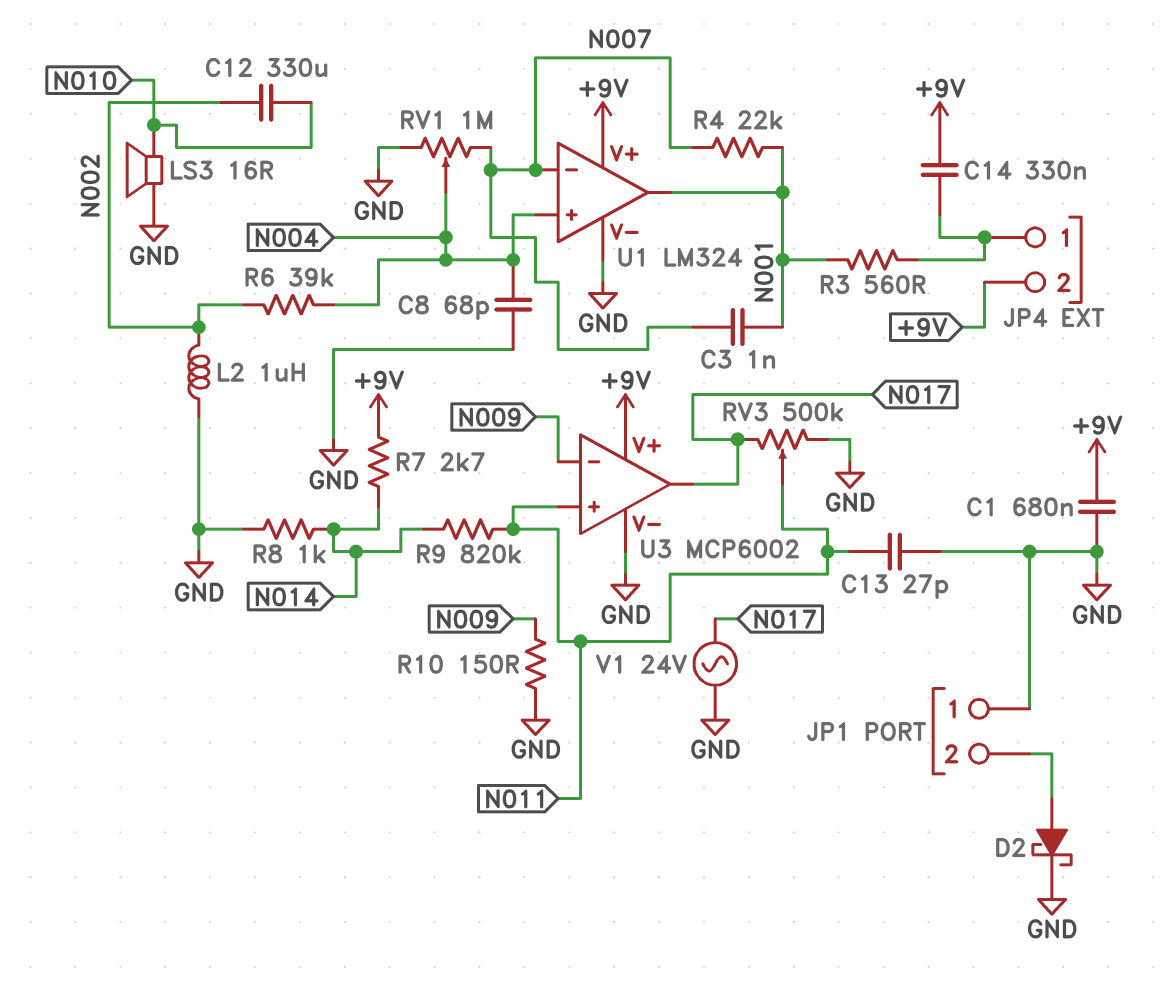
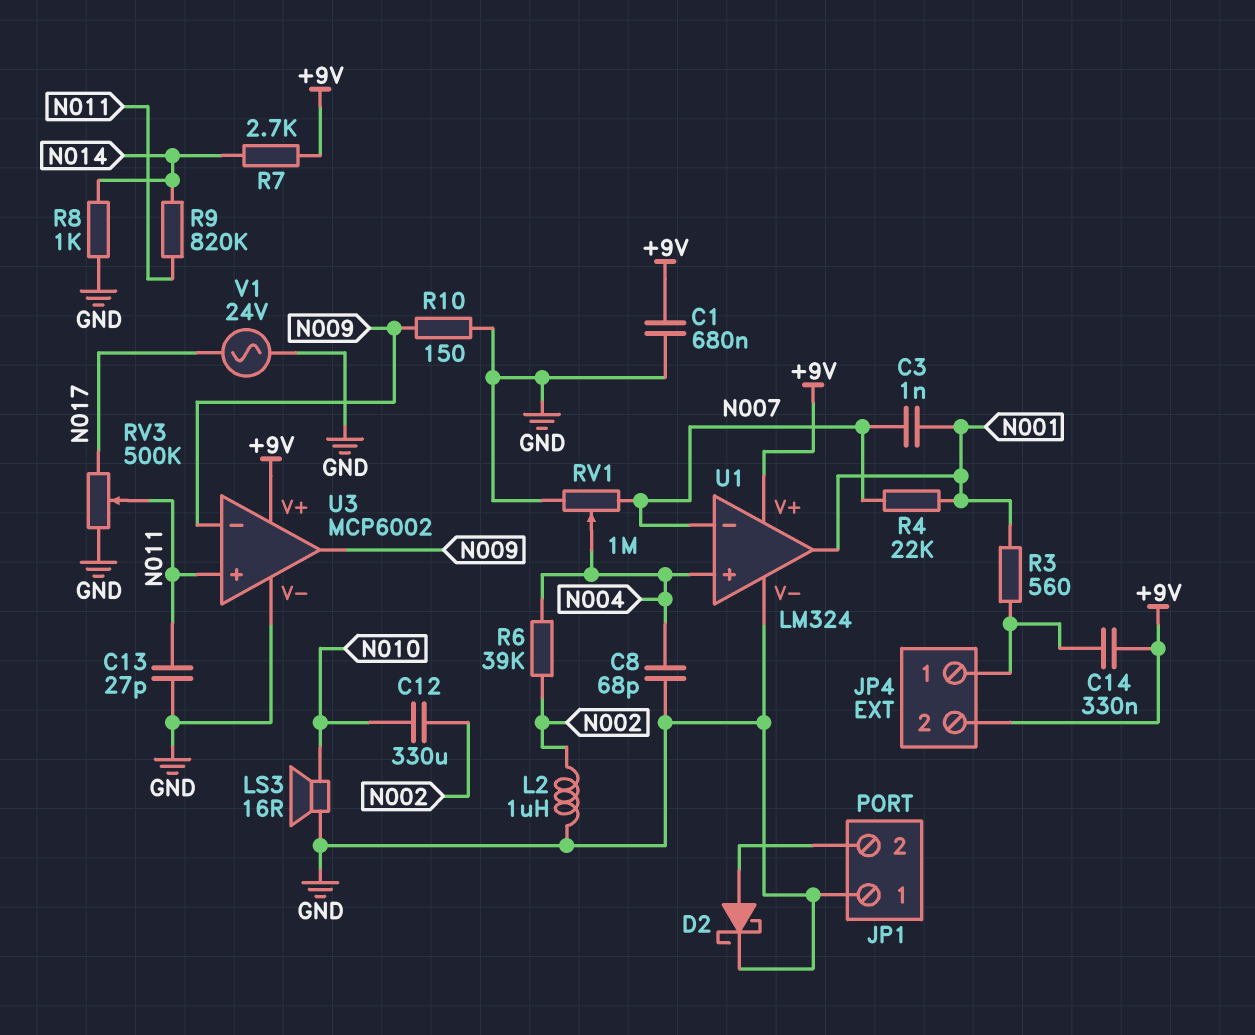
U3 pin out: N017 -> N009

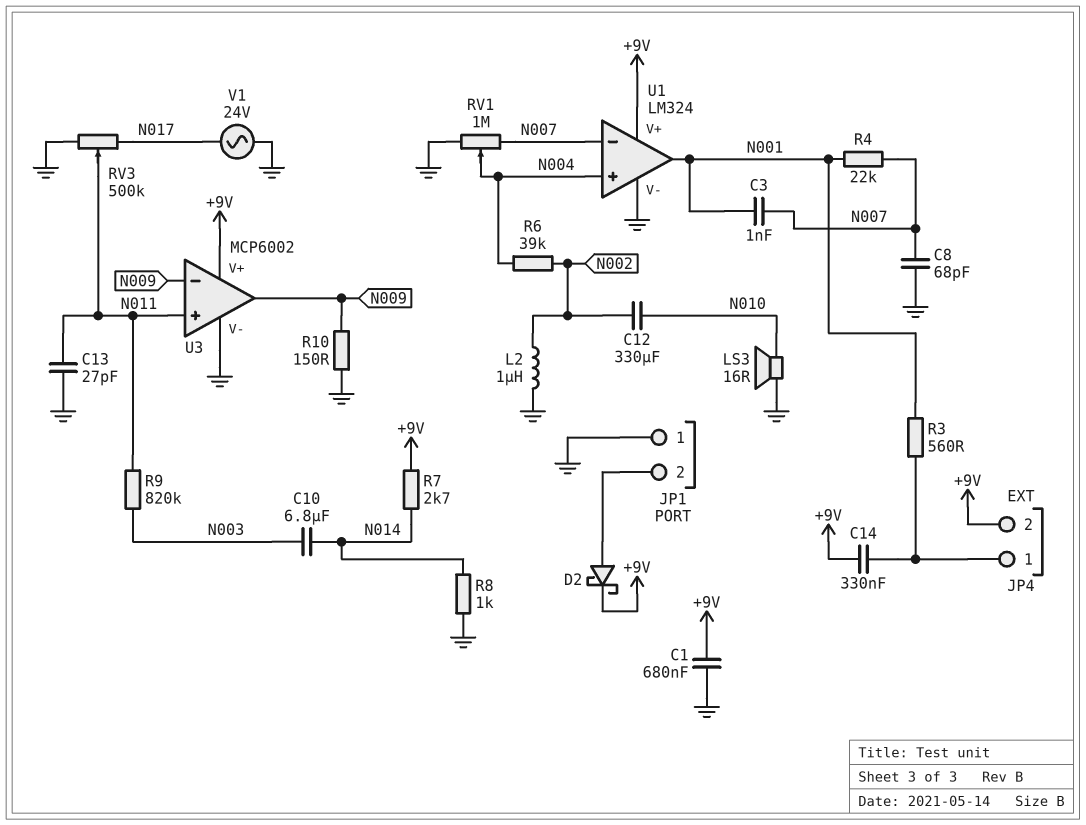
C8: 68pF (GND, N004) -> 68pF (GND, N007)
C10: none -> 6.8uF (N003, N014)
D2: schottky (A JP1/2, K GND) -> schottky (A JP1/2, K +9V)
R9: 820k (N011, N014) -> 820k (N003, N011)

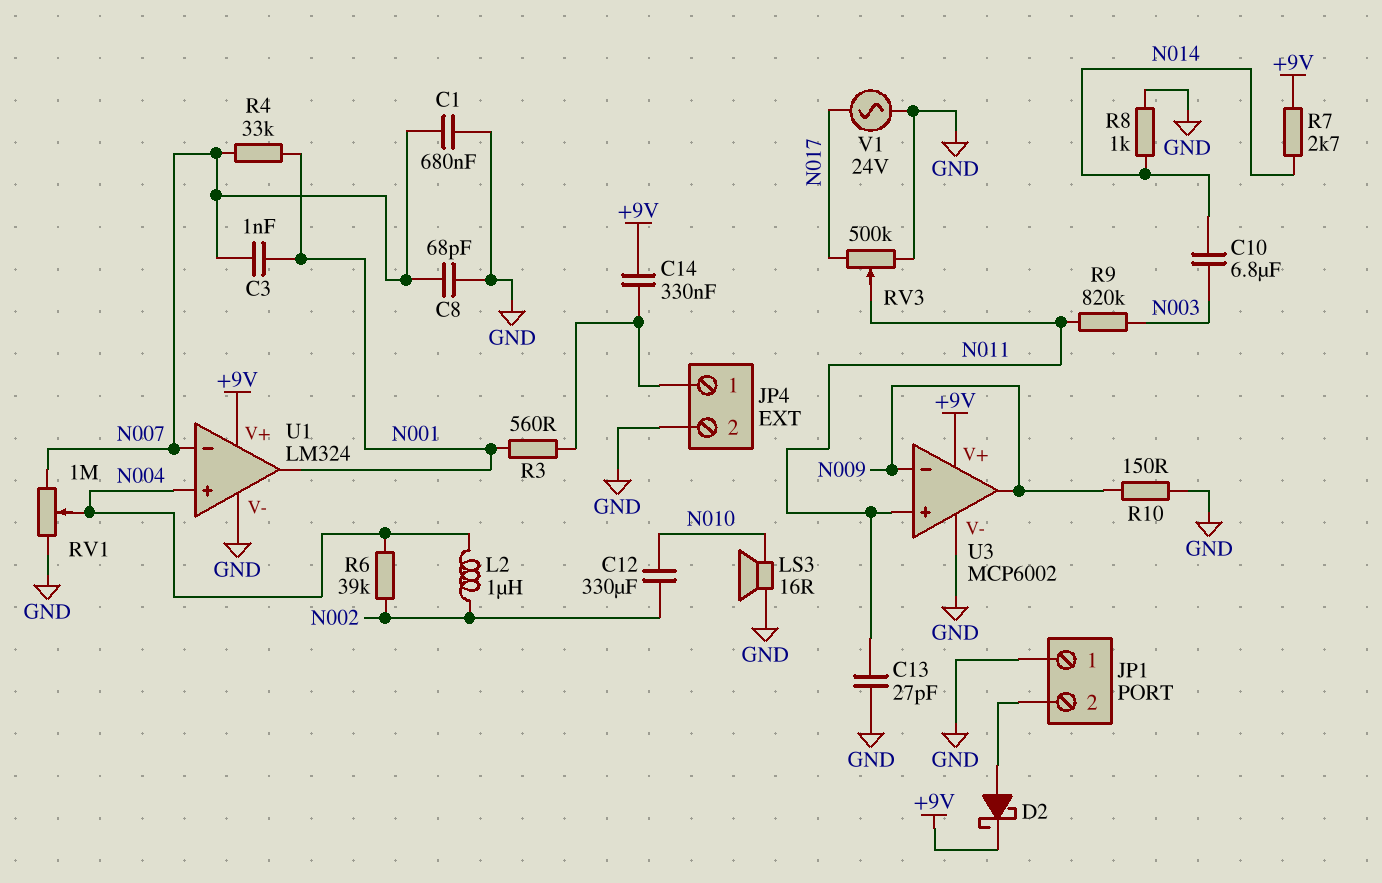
C1: 680nF (+9V, GND) -> 680nF (GND, N007)
JP4 pin 2: +9V -> GND
L2: 1uH (GND, N002) -> 1uH (N002, N004)
R4: 22k (N001, N007) -> 33k (N001, N007)

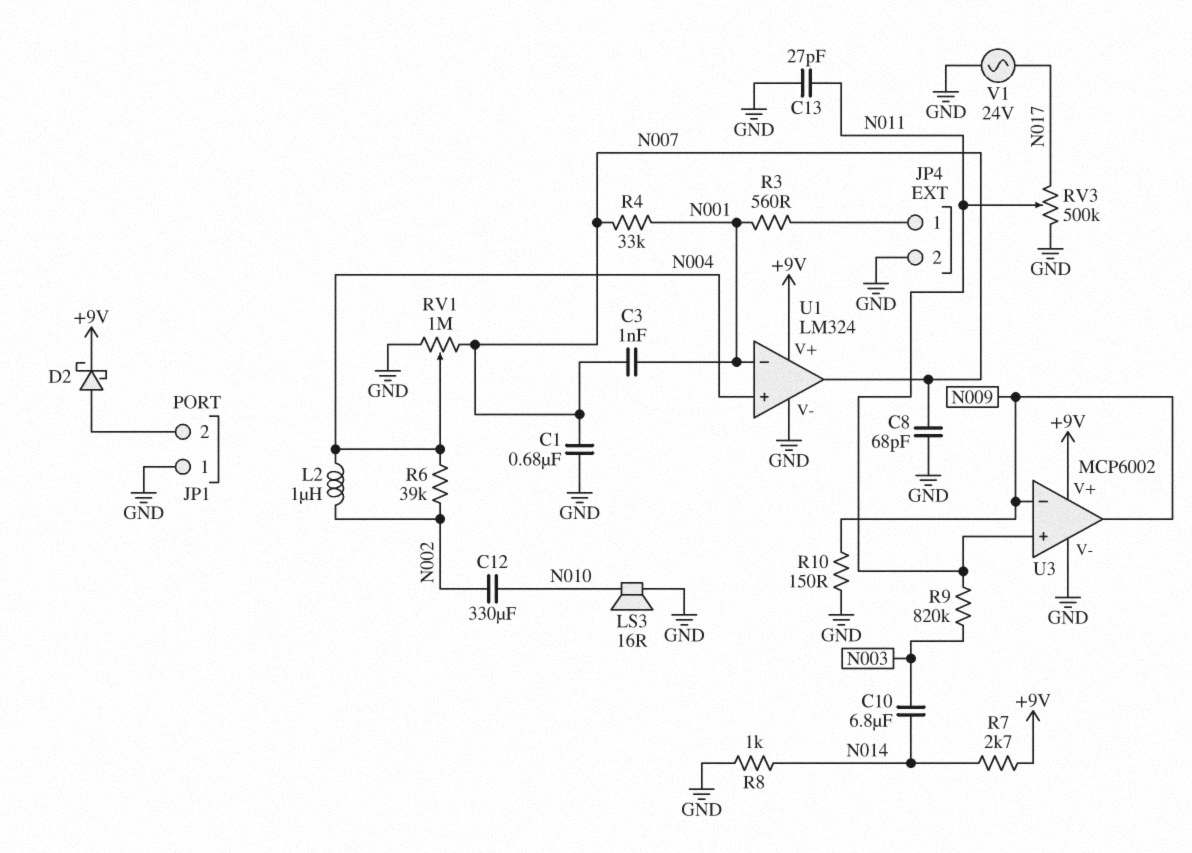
C14: 330nF (+9V, JP4/1) -> none
U1 pin in-: N007 -> N001
U1 pin out: N001 -> N007

